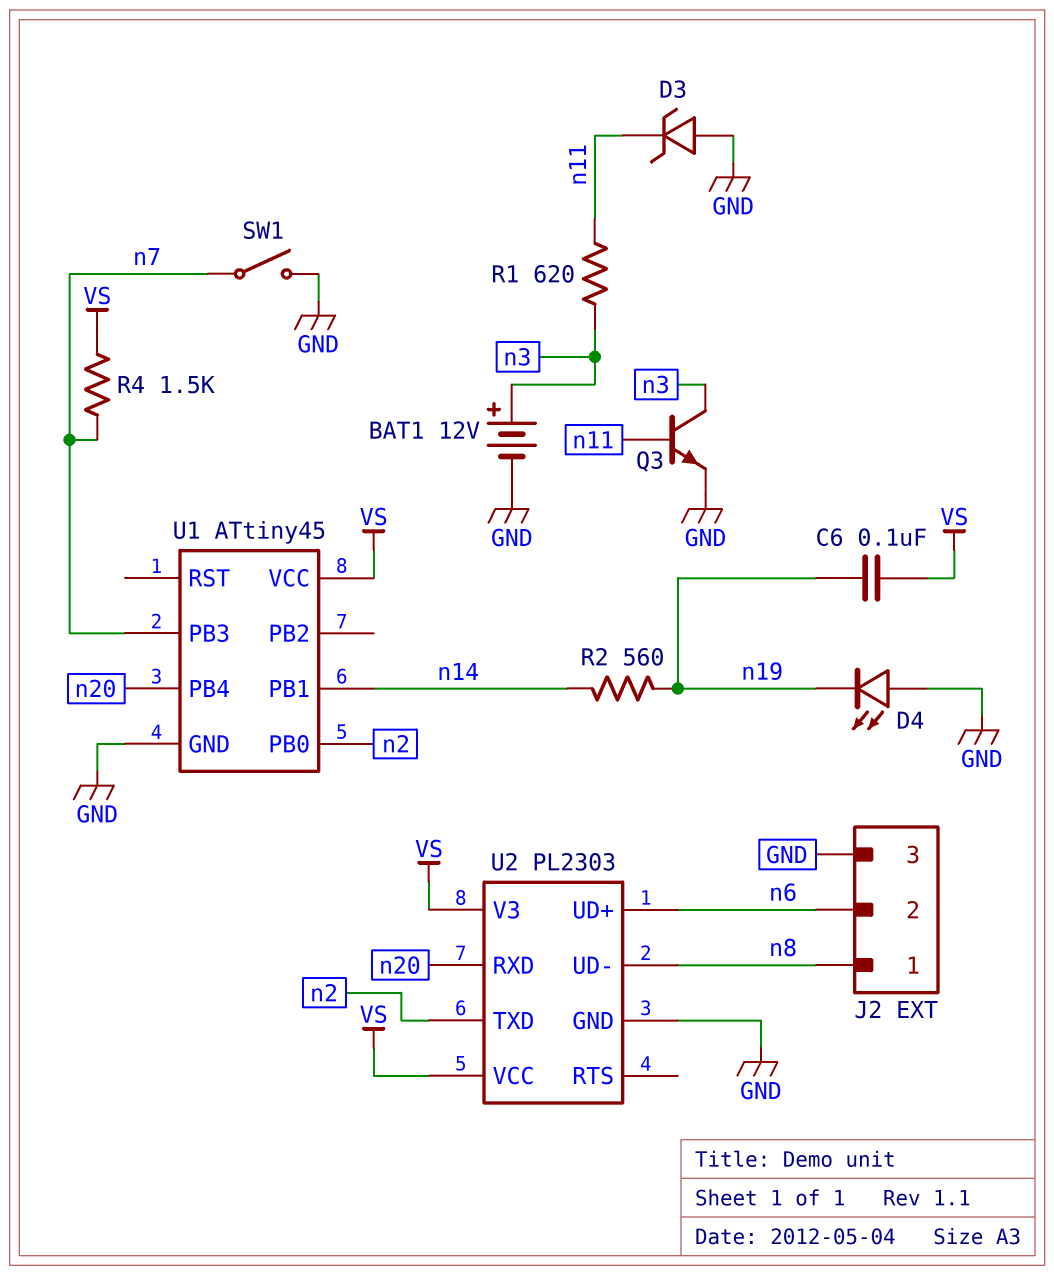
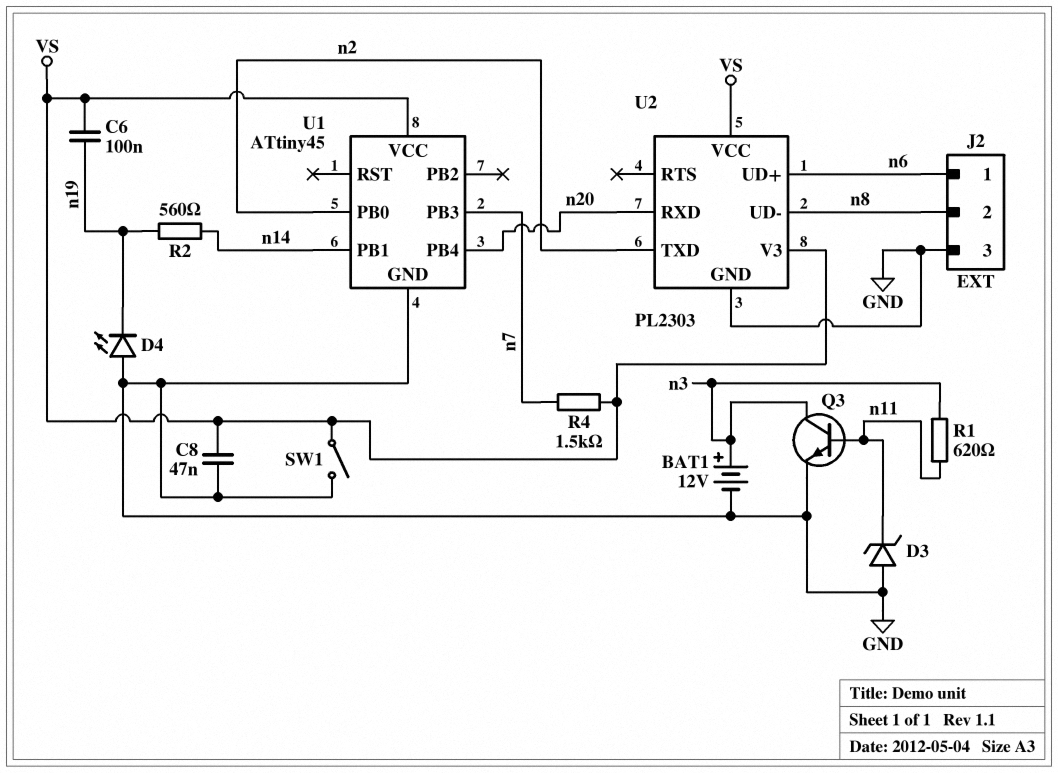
C8: none -> 47nF (GND, VS)
J2 pin 1: n8 -> n6
J2 pin 2: n6 -> n8
SW1: switch (GND, n7) -> switch (GND, VS)

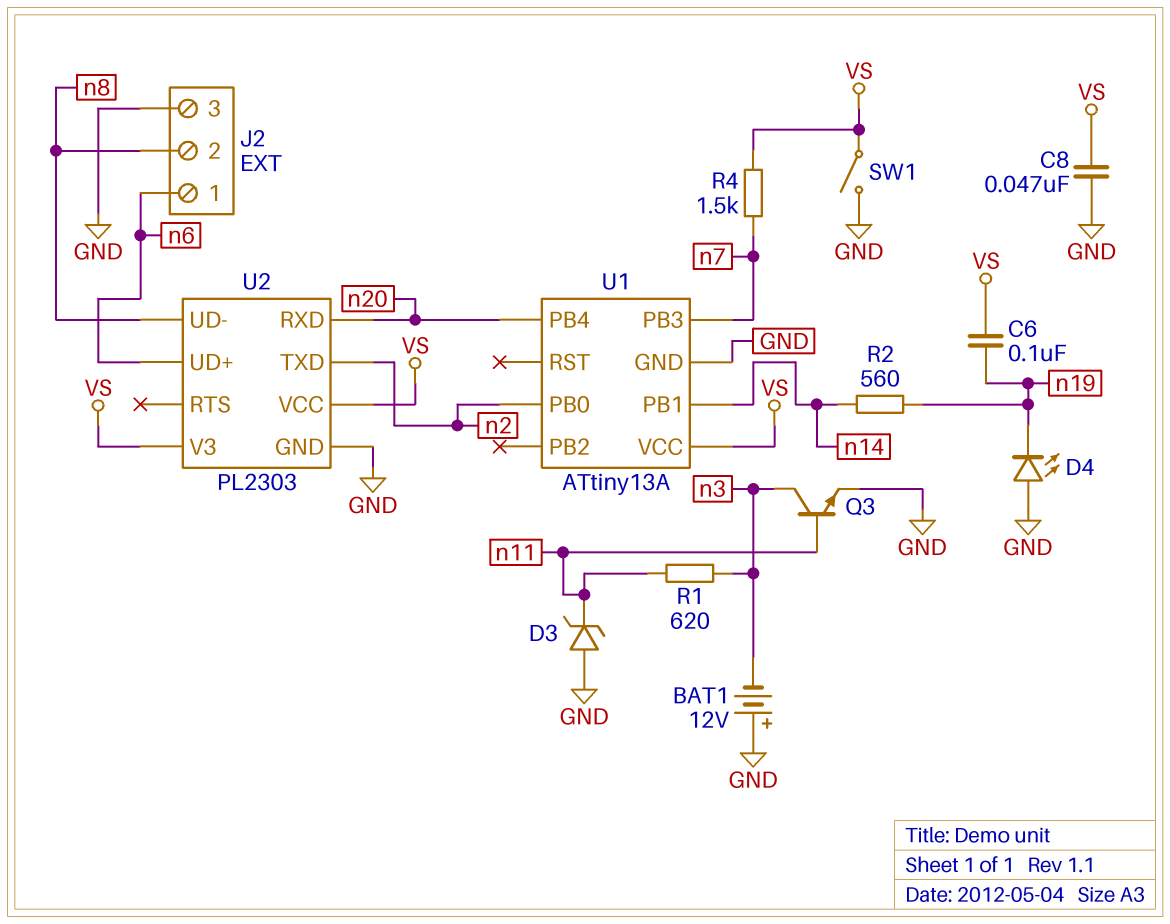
BAT1: 12V (plus n3, minus GND) -> 12V (plus GND, minus n3)
U1: ATtiny45 -> ATtiny13A

